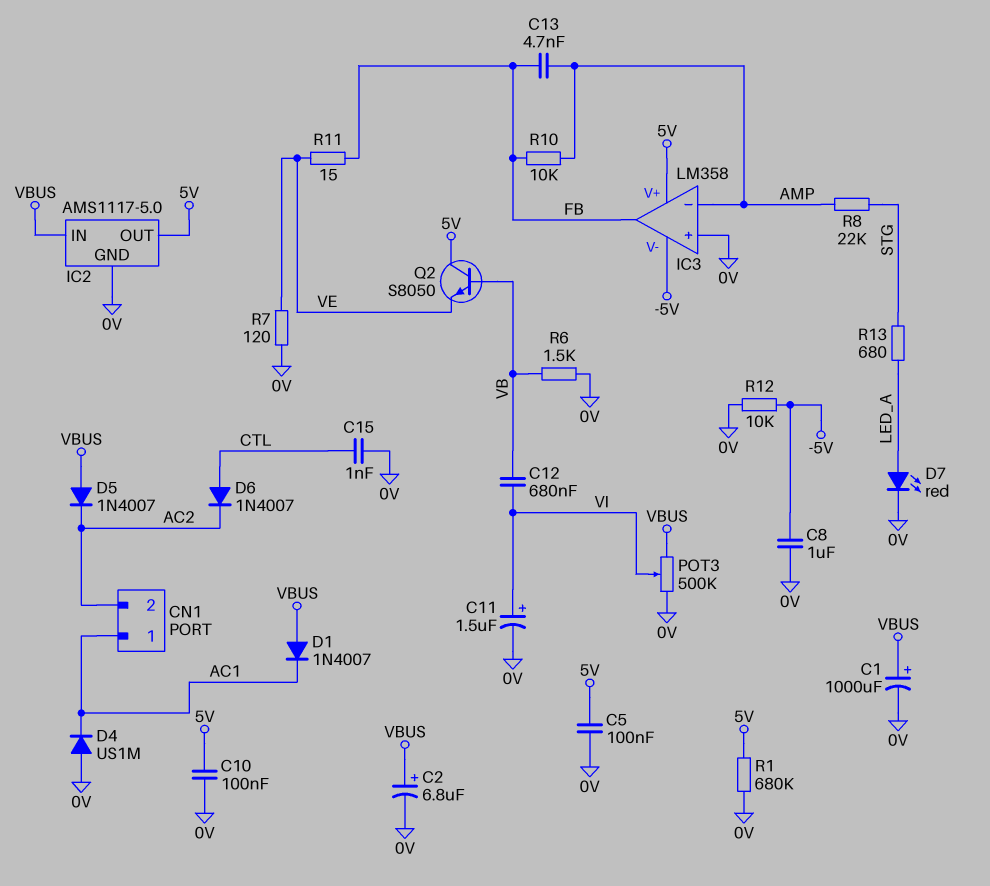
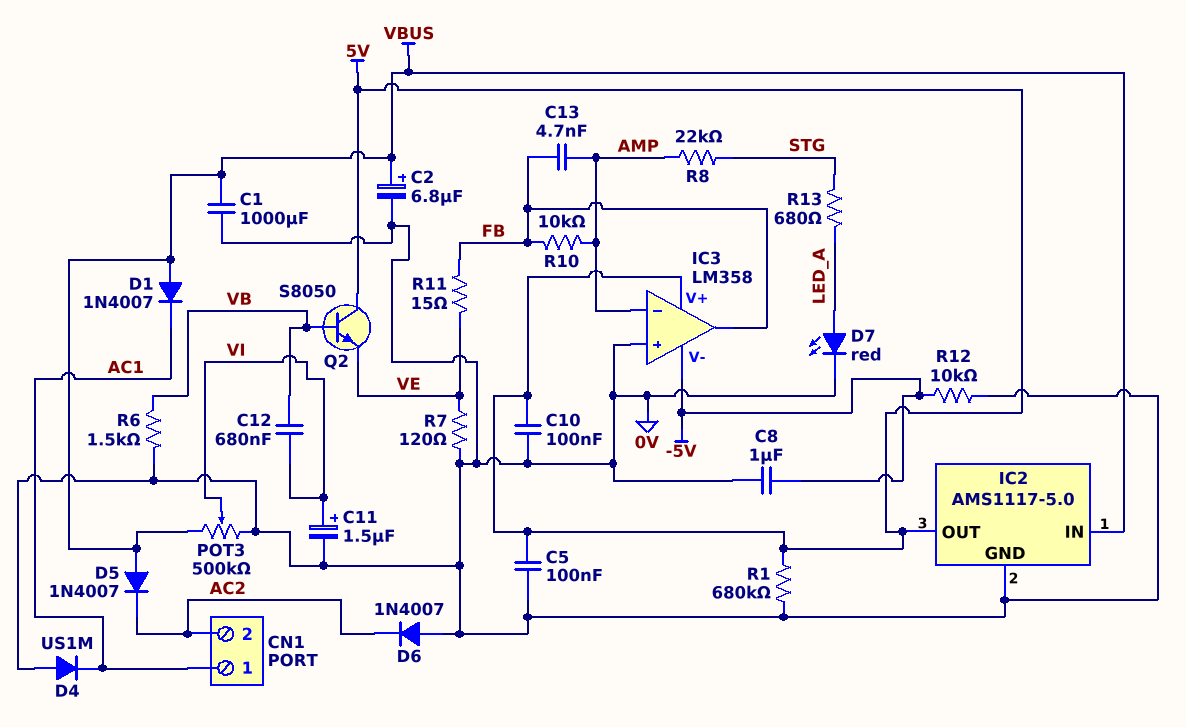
C1: 1000uF (plus VBUS, minus 0V) -> 1000uF (0V, VBUS)
C15: 1nF (0V, CTL) -> none
D6: diode 1N4007 (A CTL, K AC2) -> diode 1N4007 (A 0V, K AC2)

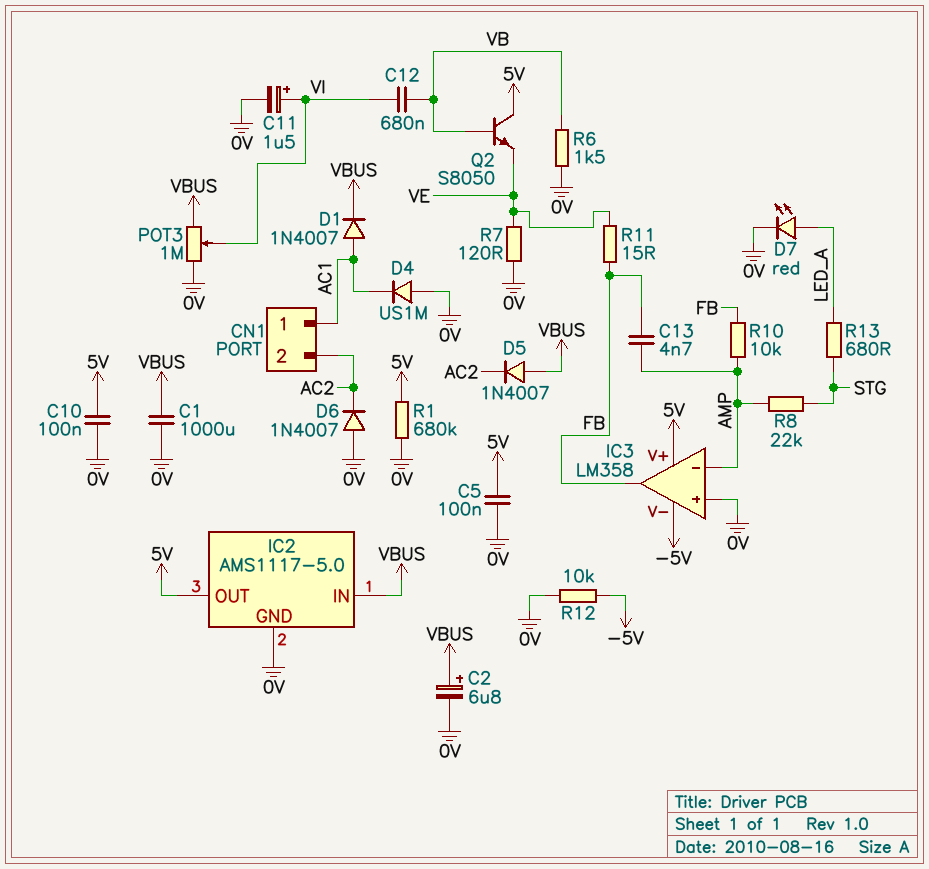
C8: 1uF (-5V, 0V) -> none
D1: diode 1N4007 (A VBUS, K AC1) -> diode 1N4007 (A AC1, K VBUS)
POT3: 500k (0V, VBUS, wiper VI) -> 1M (0V, VBUS, wiper VI)

